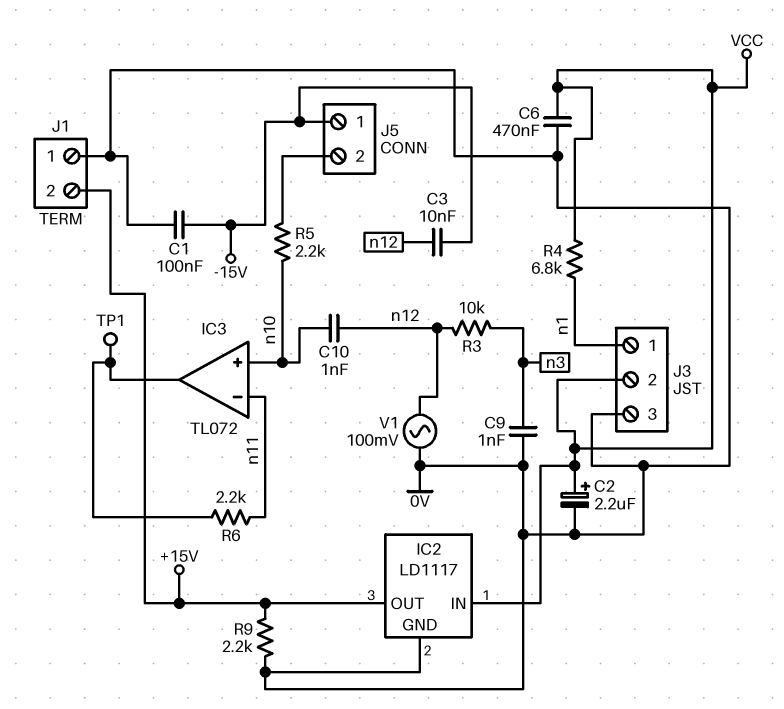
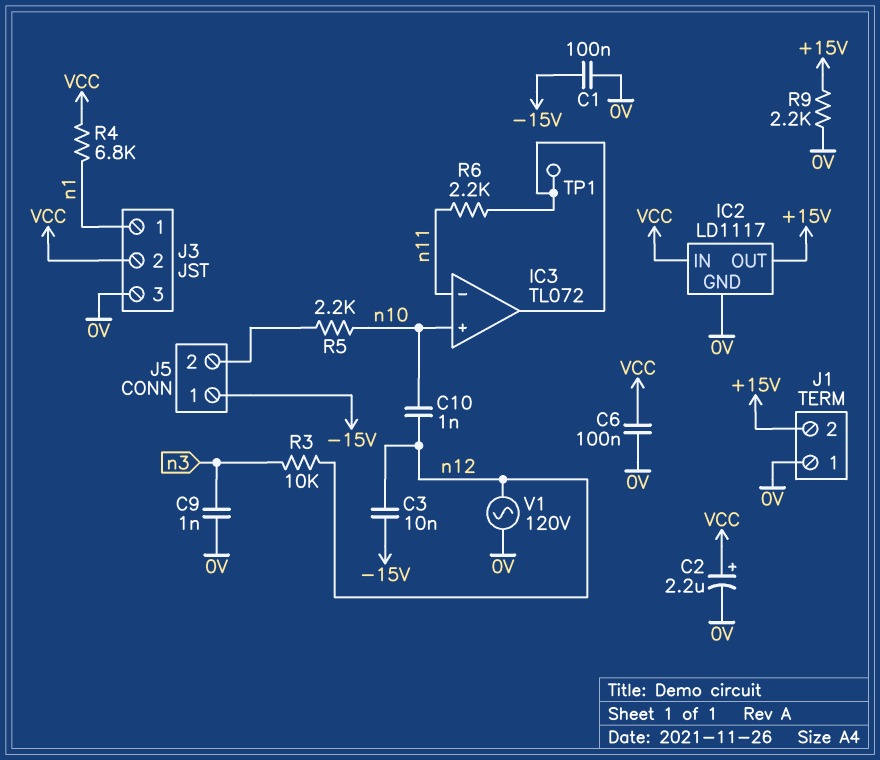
C6: 470nF (0V, VCC) -> 100nF (0V, VCC)
V1: AC 100mV (0V, n12) -> AC 120V (0V, n12)

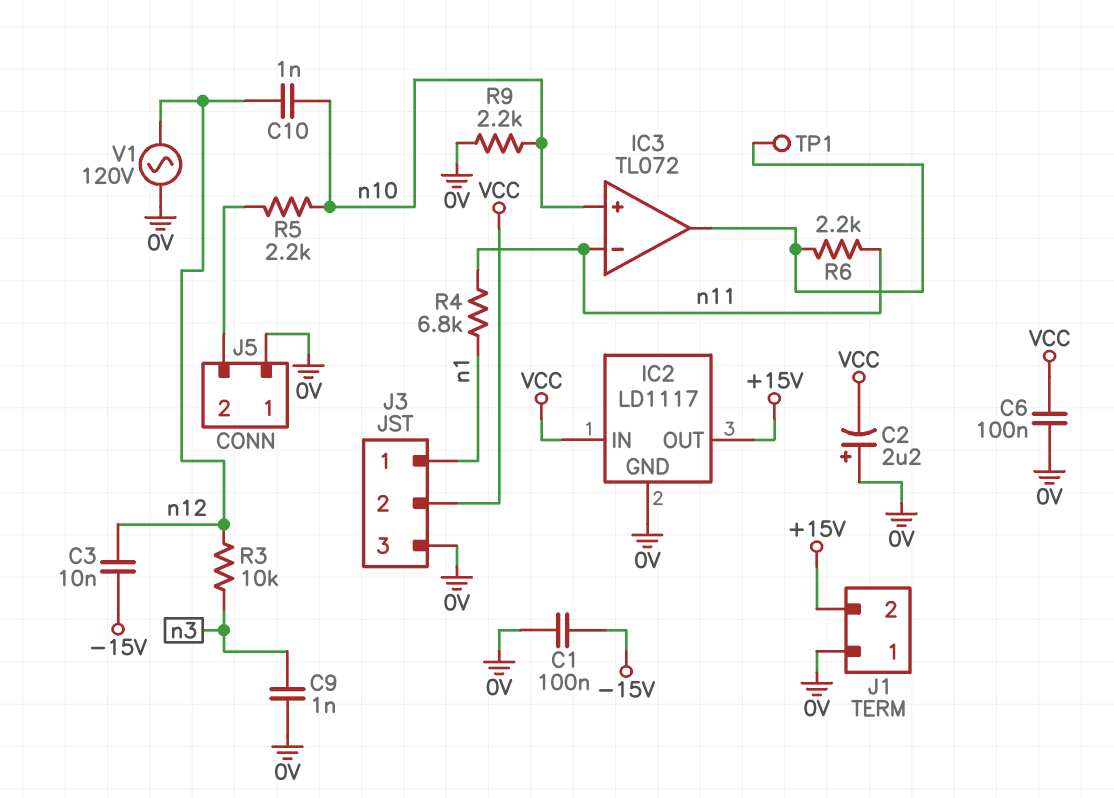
C2: 2.2uF (plus VCC, minus 0V) -> 2.2uF (plus 0V, minus VCC)
J5 pin 1: -15V -> 0V
R4: 6.8k (VCC, n1) -> 6.8k (n1, n11)
R9: 2.2k (+15V, 0V) -> 2.2k (0V, n10)

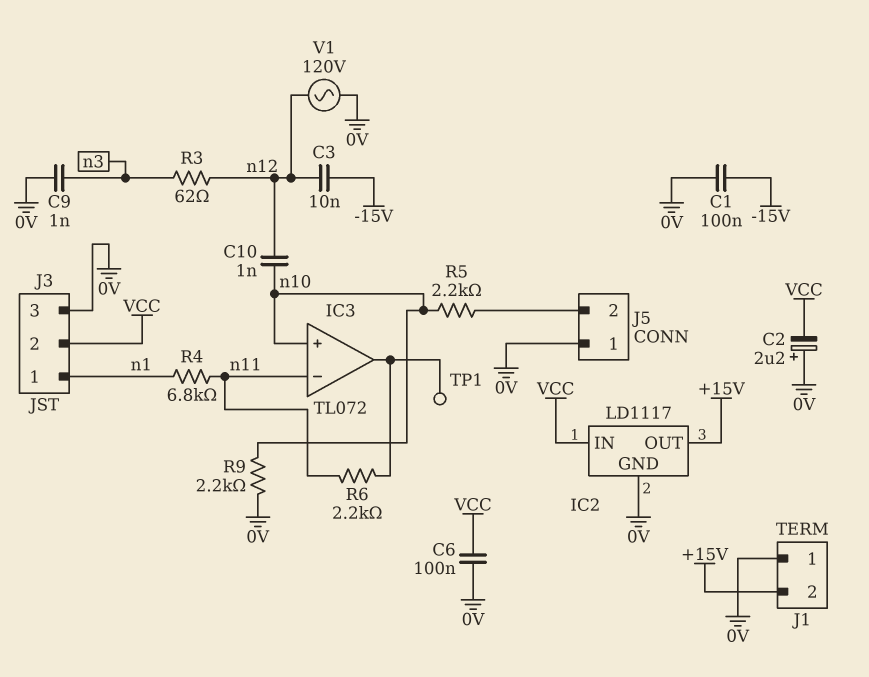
R3: 10k (n3, n12) -> 62 (n3, n12)

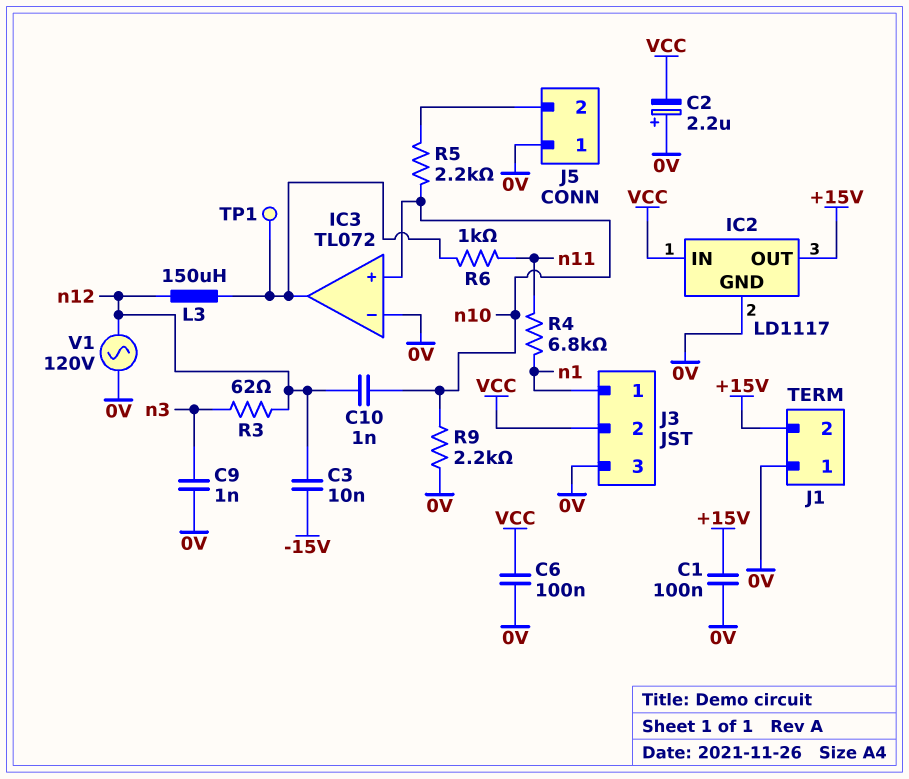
C1: 100nF (-15V, 0V) -> 100nF (+15V, 0V)
IC3 pin in-: n11 -> 0V
L3: none -> 150uH (IC3/out, n12)
R6: 2.2k (IC3/out, n11) -> 1k (IC3/out, n11)

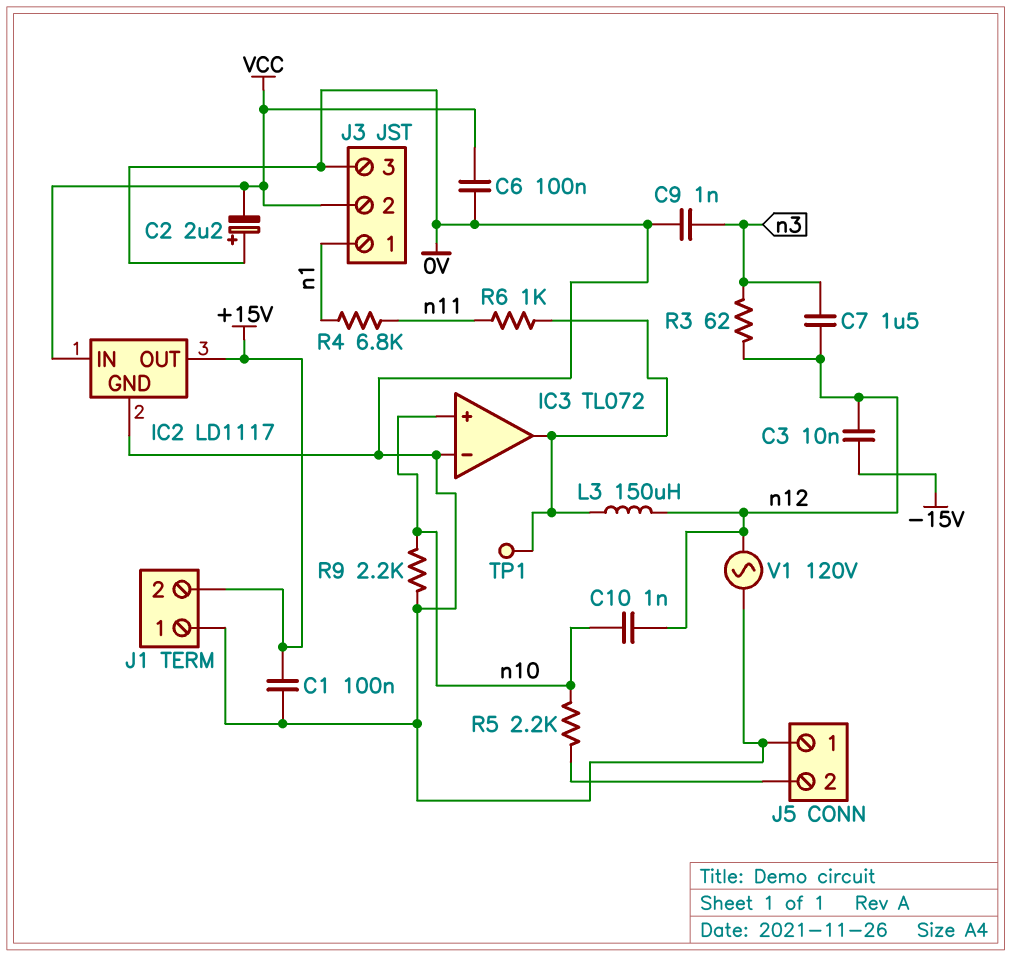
C7: none -> 1.5uF (n3, n12)

